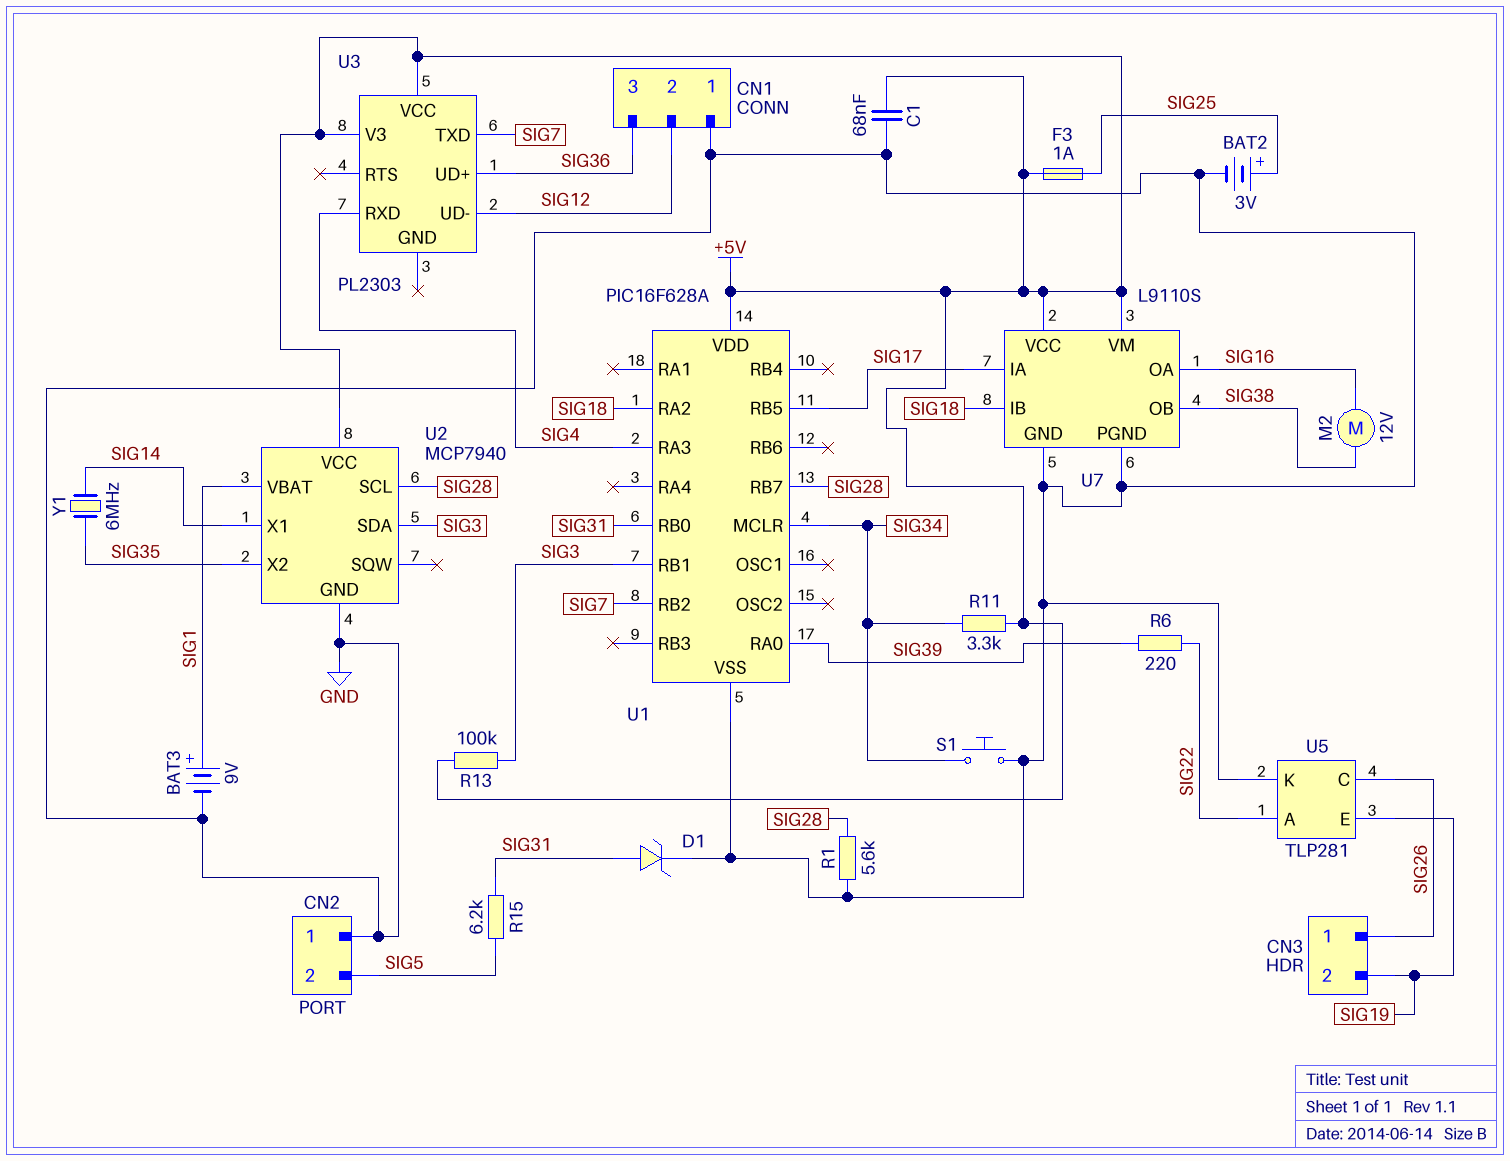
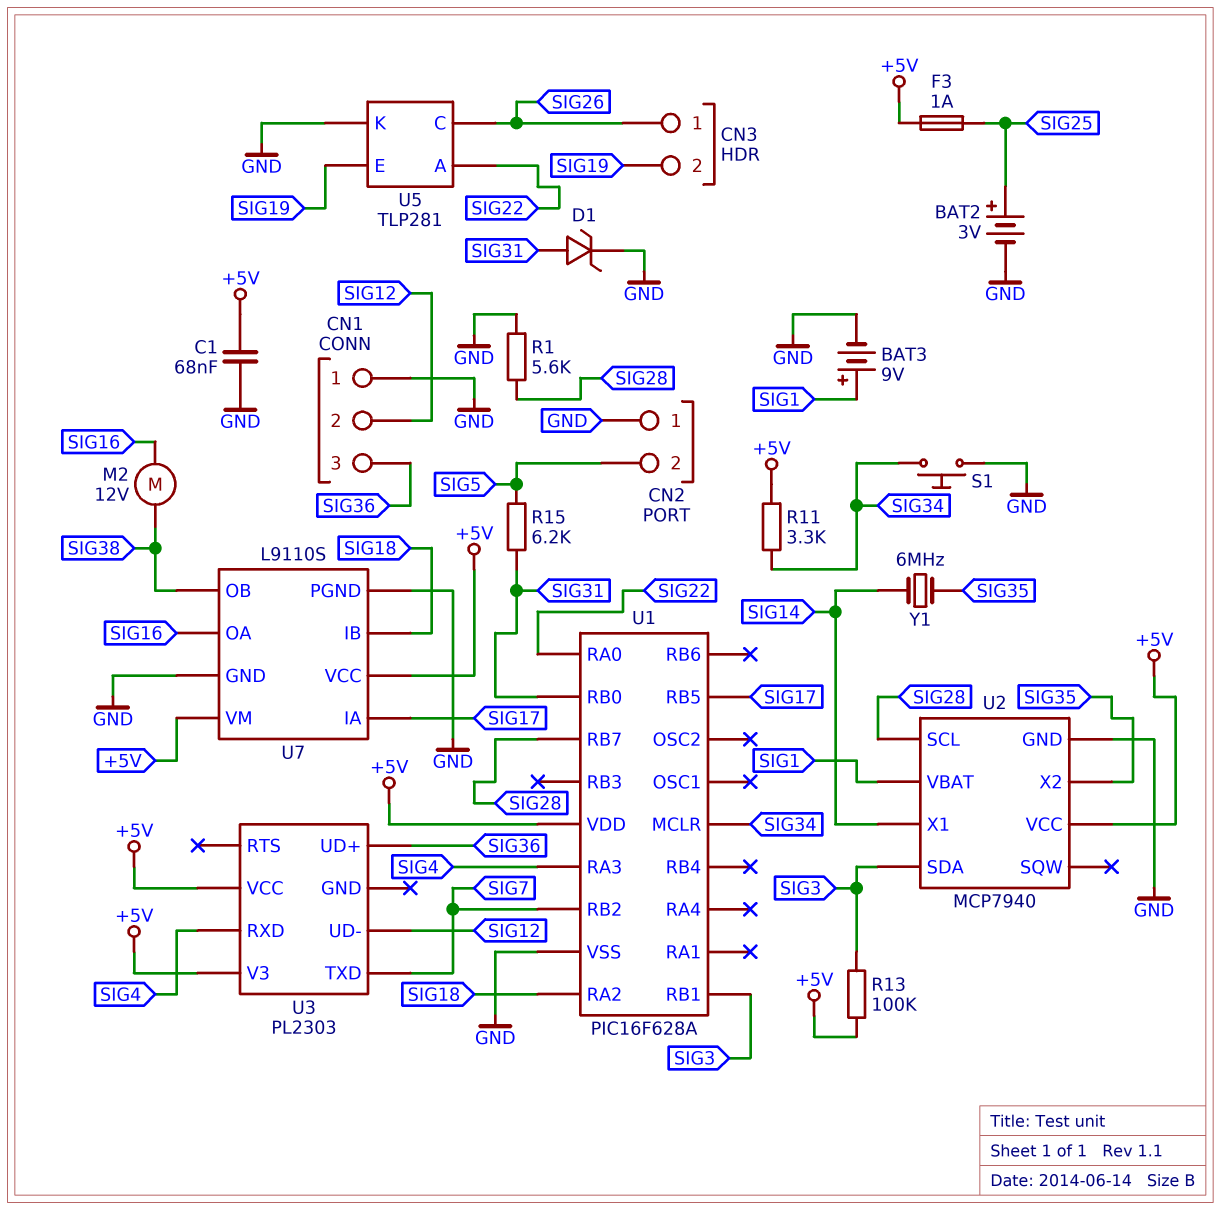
R6: 220 (SIG22, SIG39) -> none
U1 pin RA0: SIG39 -> SIG22

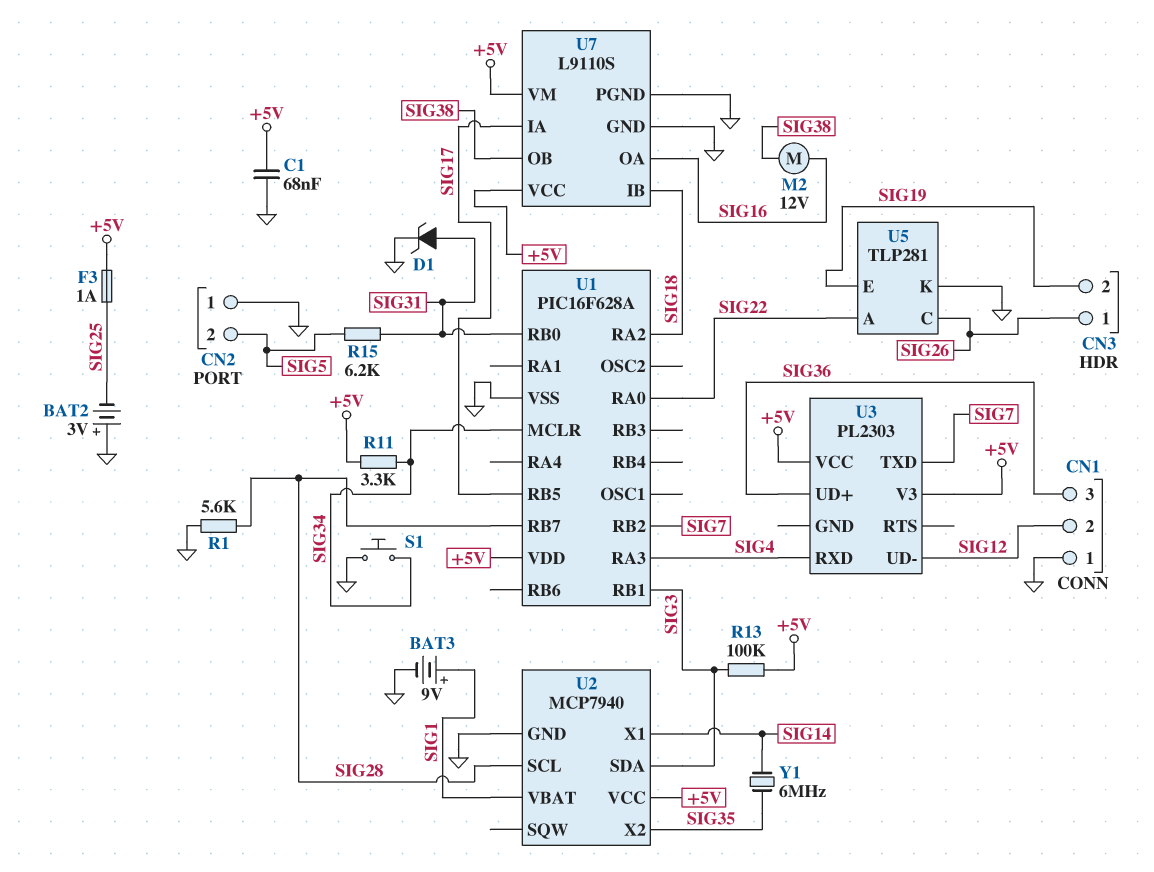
BAT2: 3V (plus SIG25, minus GND) -> 3V (plus GND, minus SIG25)

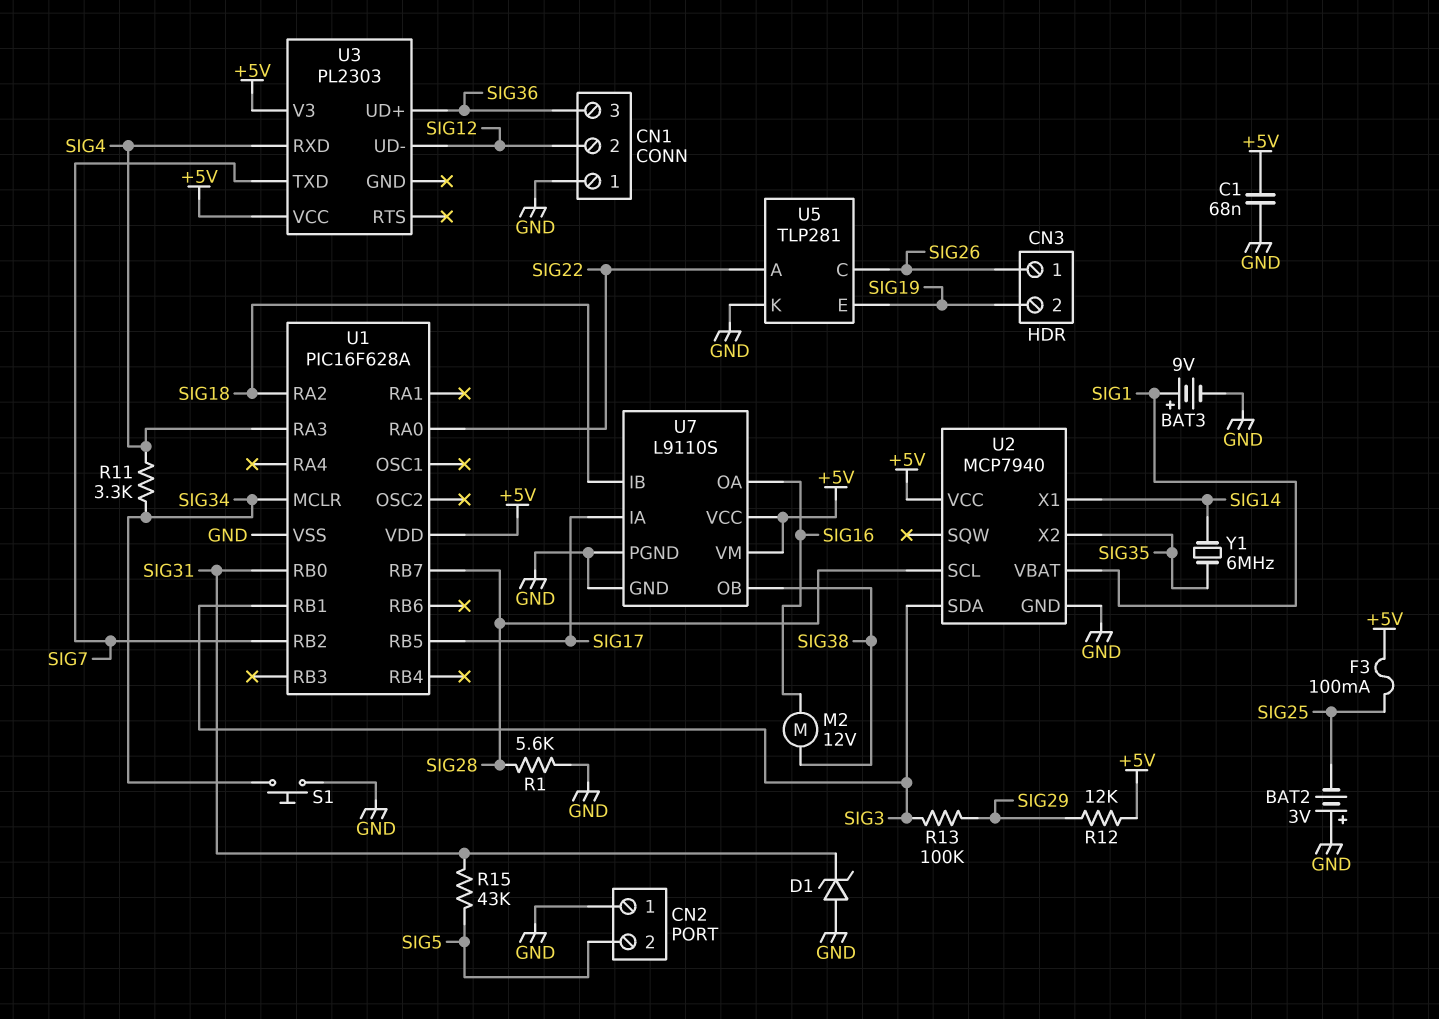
D1: zener (A SIG31, K GND) -> zener (A GND, K SIG31)
F3: 1A (+5V, SIG25) -> 100mA (+5V, SIG25)
R11: 3.3k (+5V, SIG34) -> 3.3k (SIG4, SIG34)
R12: none -> 12k (+5V, SIG29)
R13: 100k (+5V, SIG3) -> 100k (SIG3, SIG29)
R15: 6.2k (SIG5, SIG31) -> 43k (SIG5, SIG31)

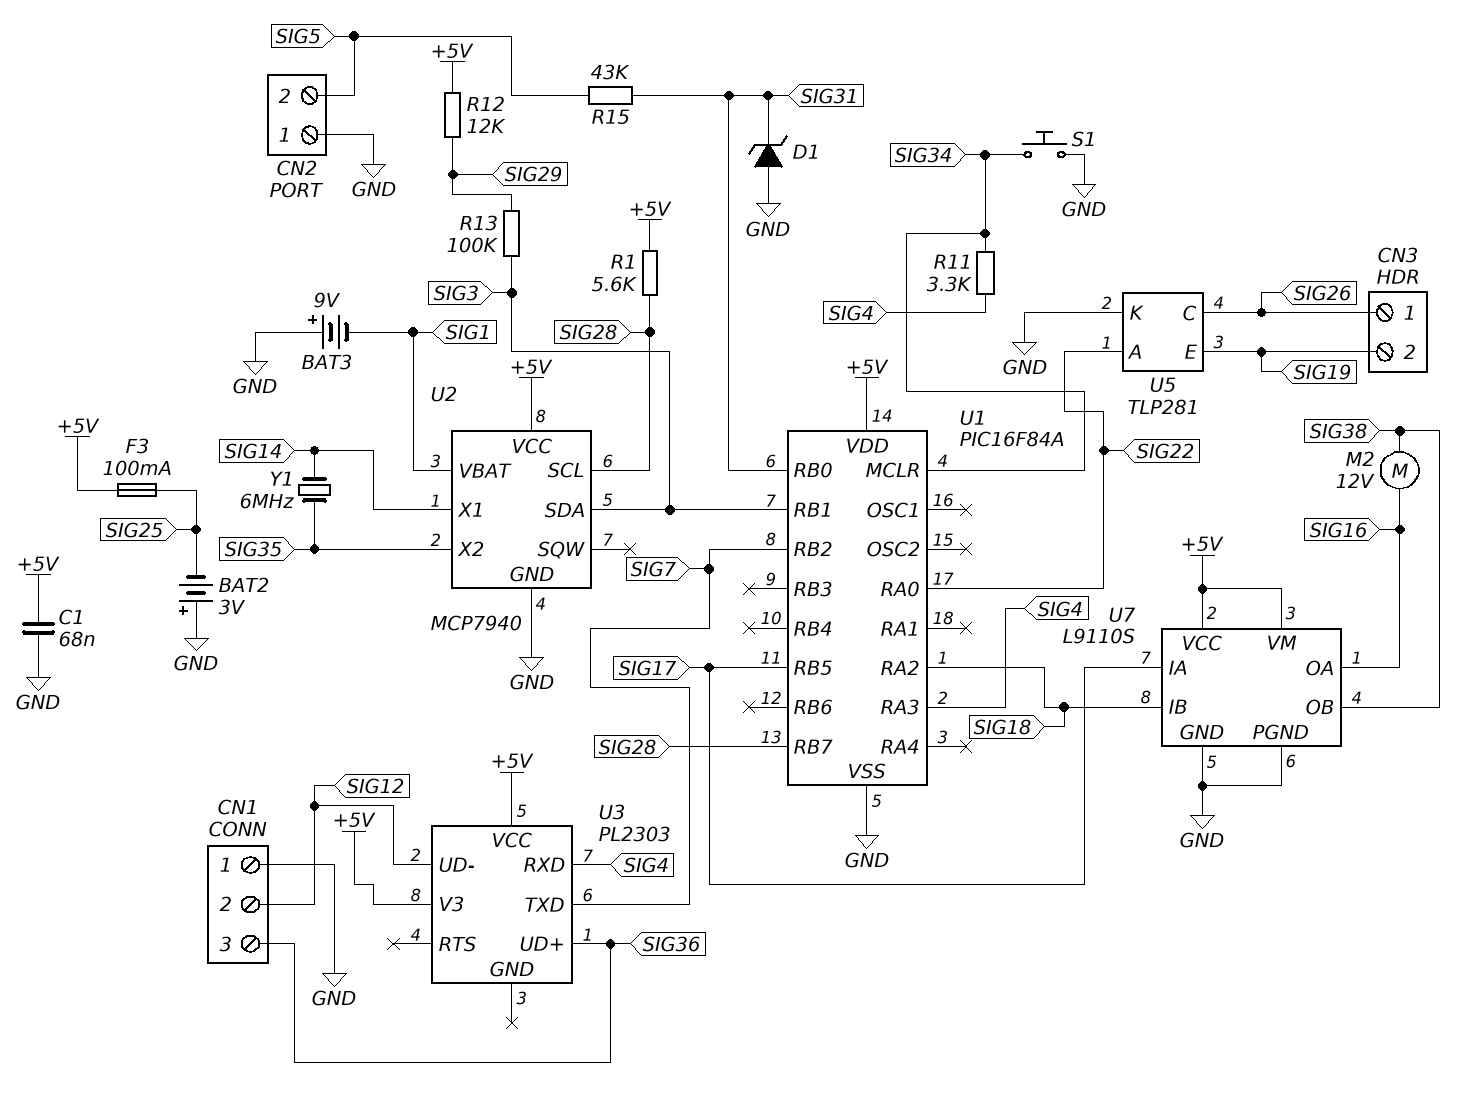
BAT3: 9V (plus SIG1, minus GND) -> 9V (plus GND, minus SIG1)
R1: 5.6k (GND, SIG28) -> 5.6k (+5V, SIG28)
U1: PIC16F628A -> PIC16F84A

